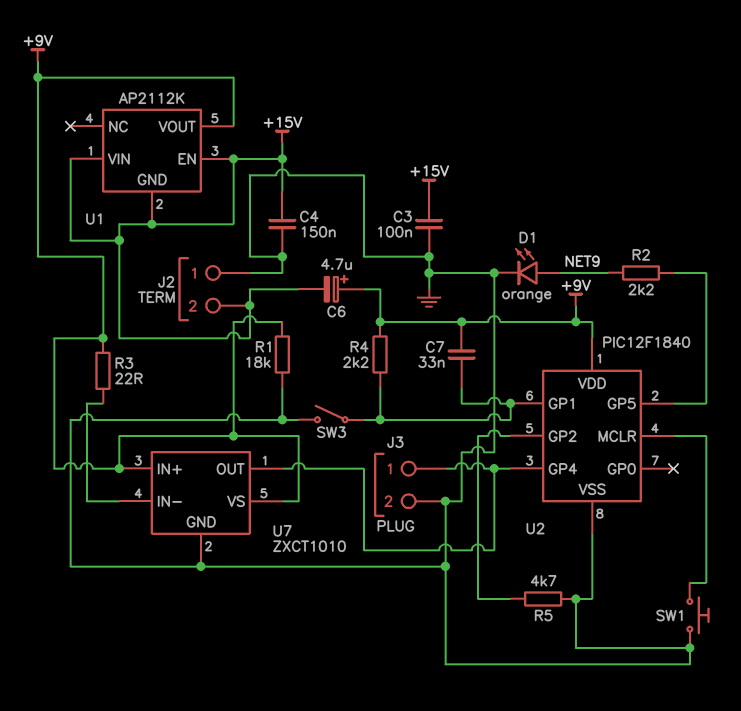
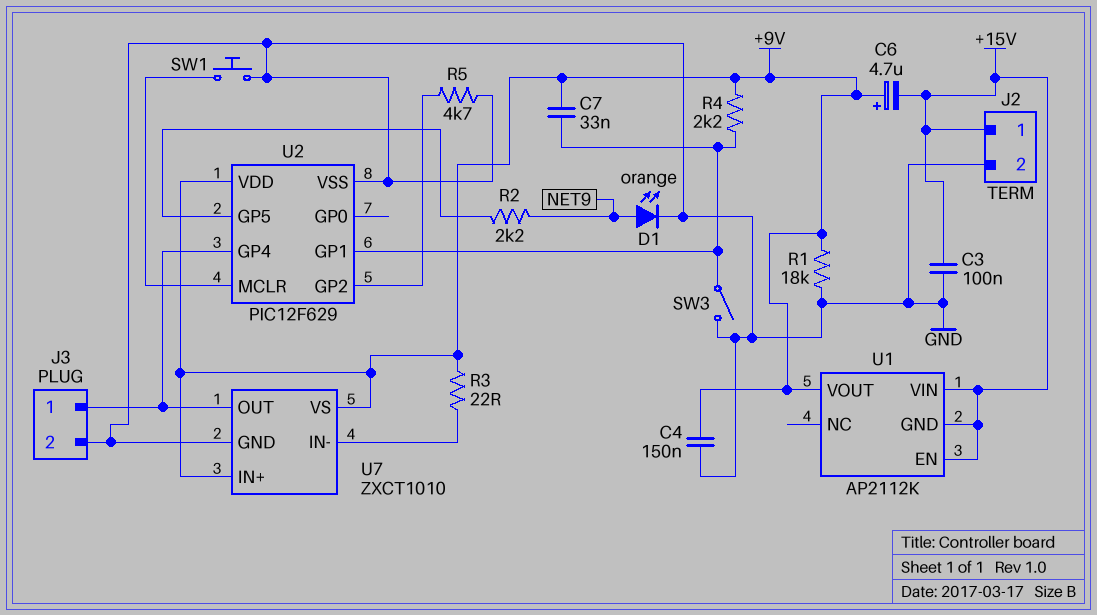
C4: 150nF (+15V, GND) -> 150nF (+9V, GND)
J2 pin 1: GND -> +15V
J2 pin 2: +15V -> GND
U2: PIC12F1840 -> PIC12F629

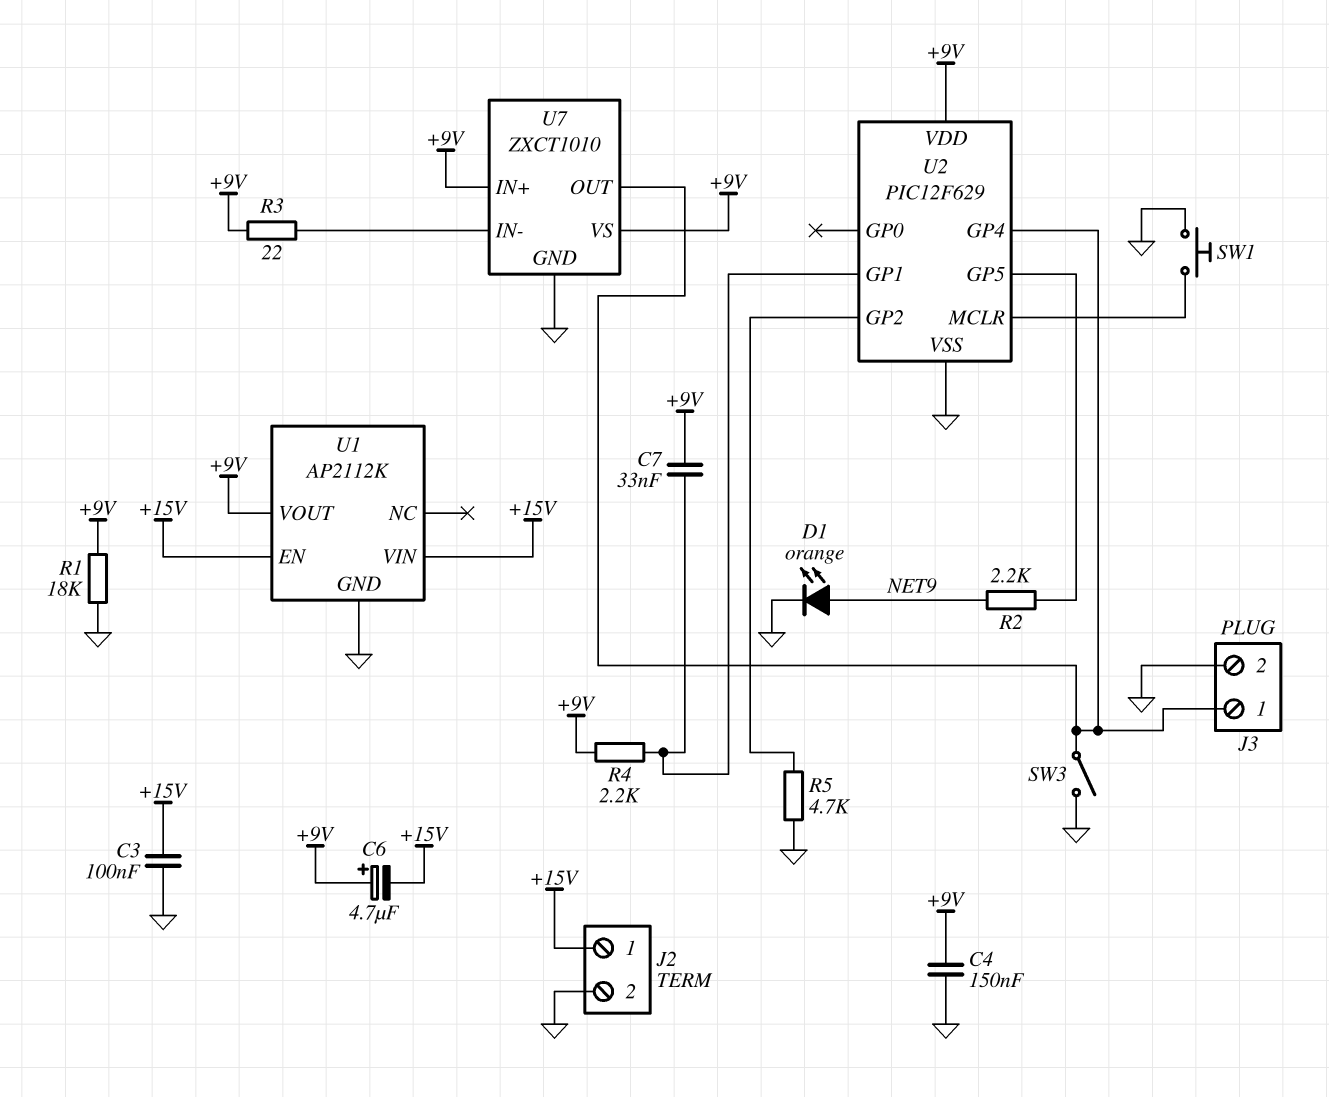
SW3: switch (GND, U2/GP1) -> switch (GND, J3/1)
U1 pin GND: +15V -> GND

